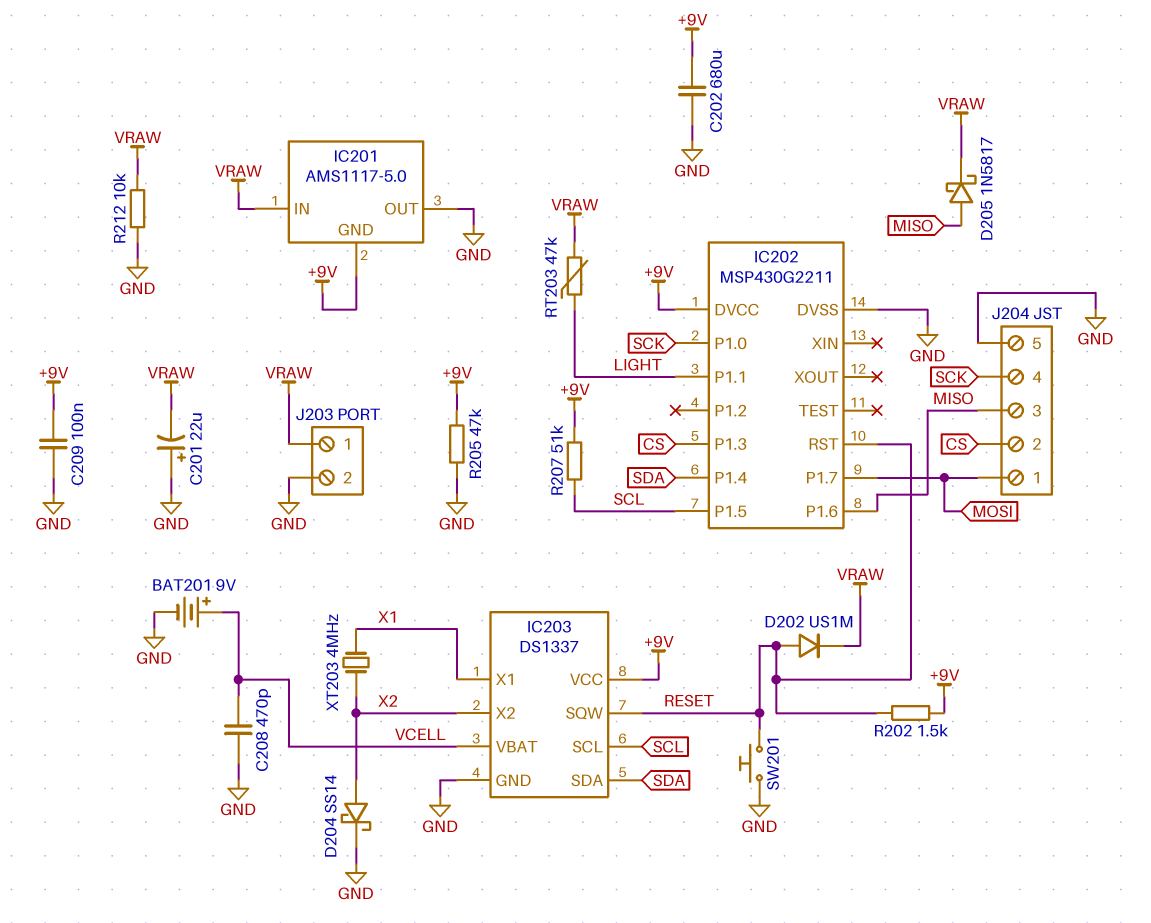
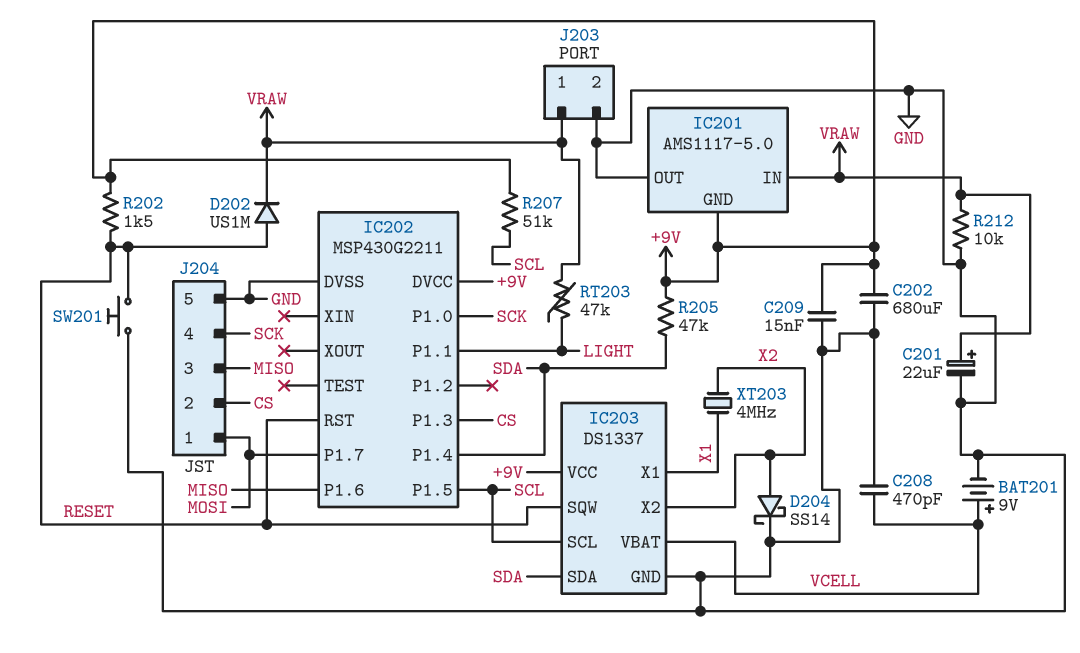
C201: 22uF (plus GND, minus VRAW) -> 22uF (plus VRAW, minus GND)
C209: 100nF (+9V, GND) -> 15nF (+9V, GND)
D205: schottky 1N5817 (A MISO, K VRAW) -> none
R205: 47k (+9V, GND) -> 47k (+9V, SDA)

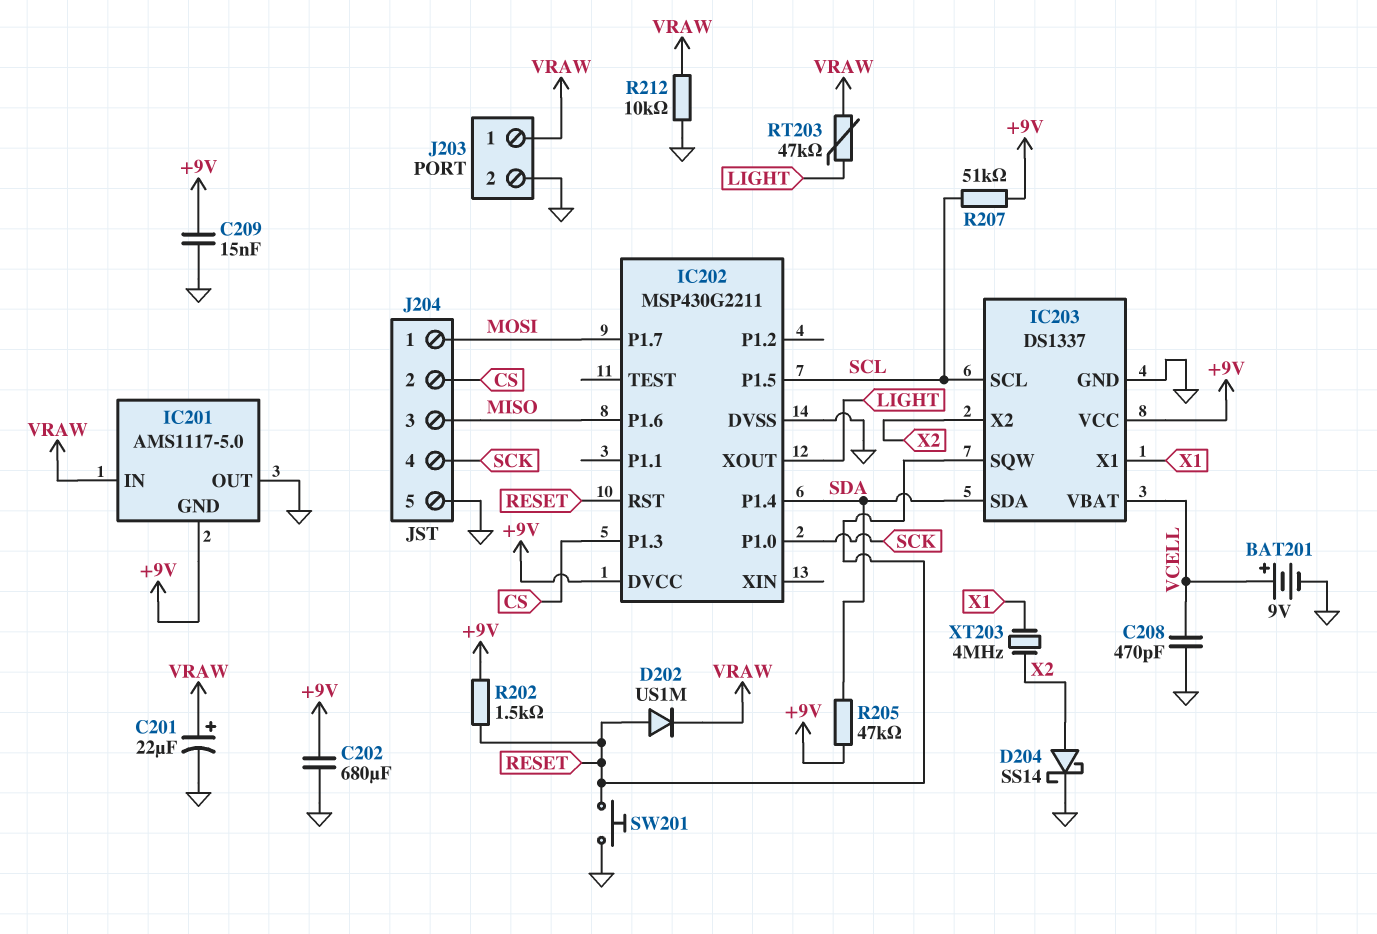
IC202 pin P1.1: LIGHT -> none
IC202 pin XOUT: none -> LIGHT

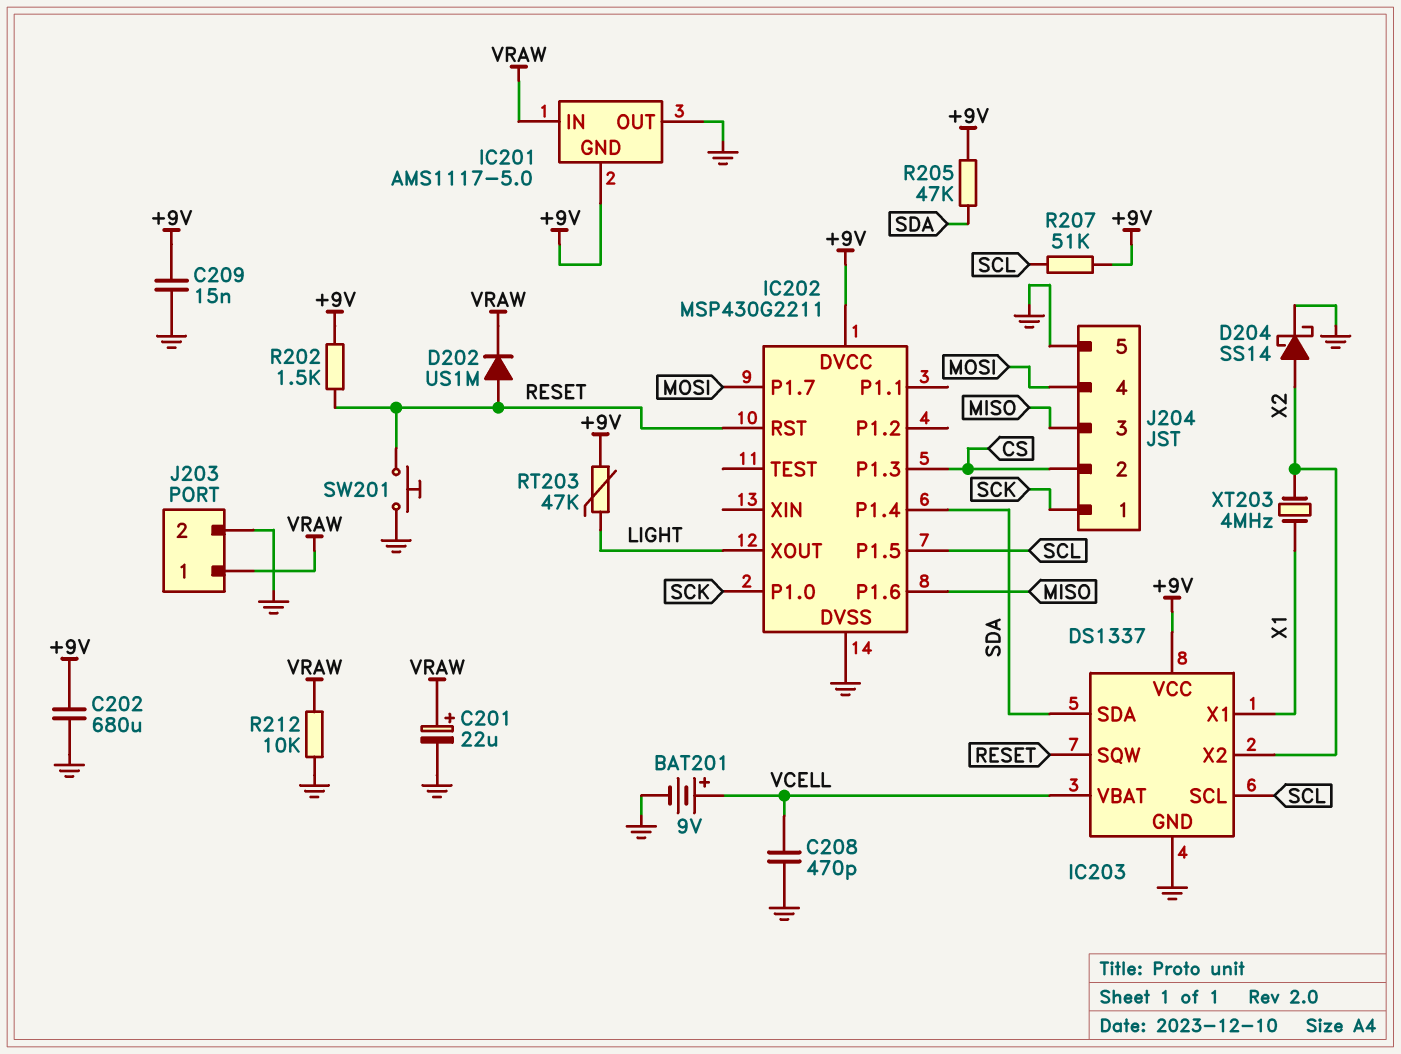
J204 pin 1: MOSI -> SCK
J204 pin 4: SCK -> MOSI
RT203: 47k (LIGHT, VRAW) -> 47k (+9V, LIGHT)

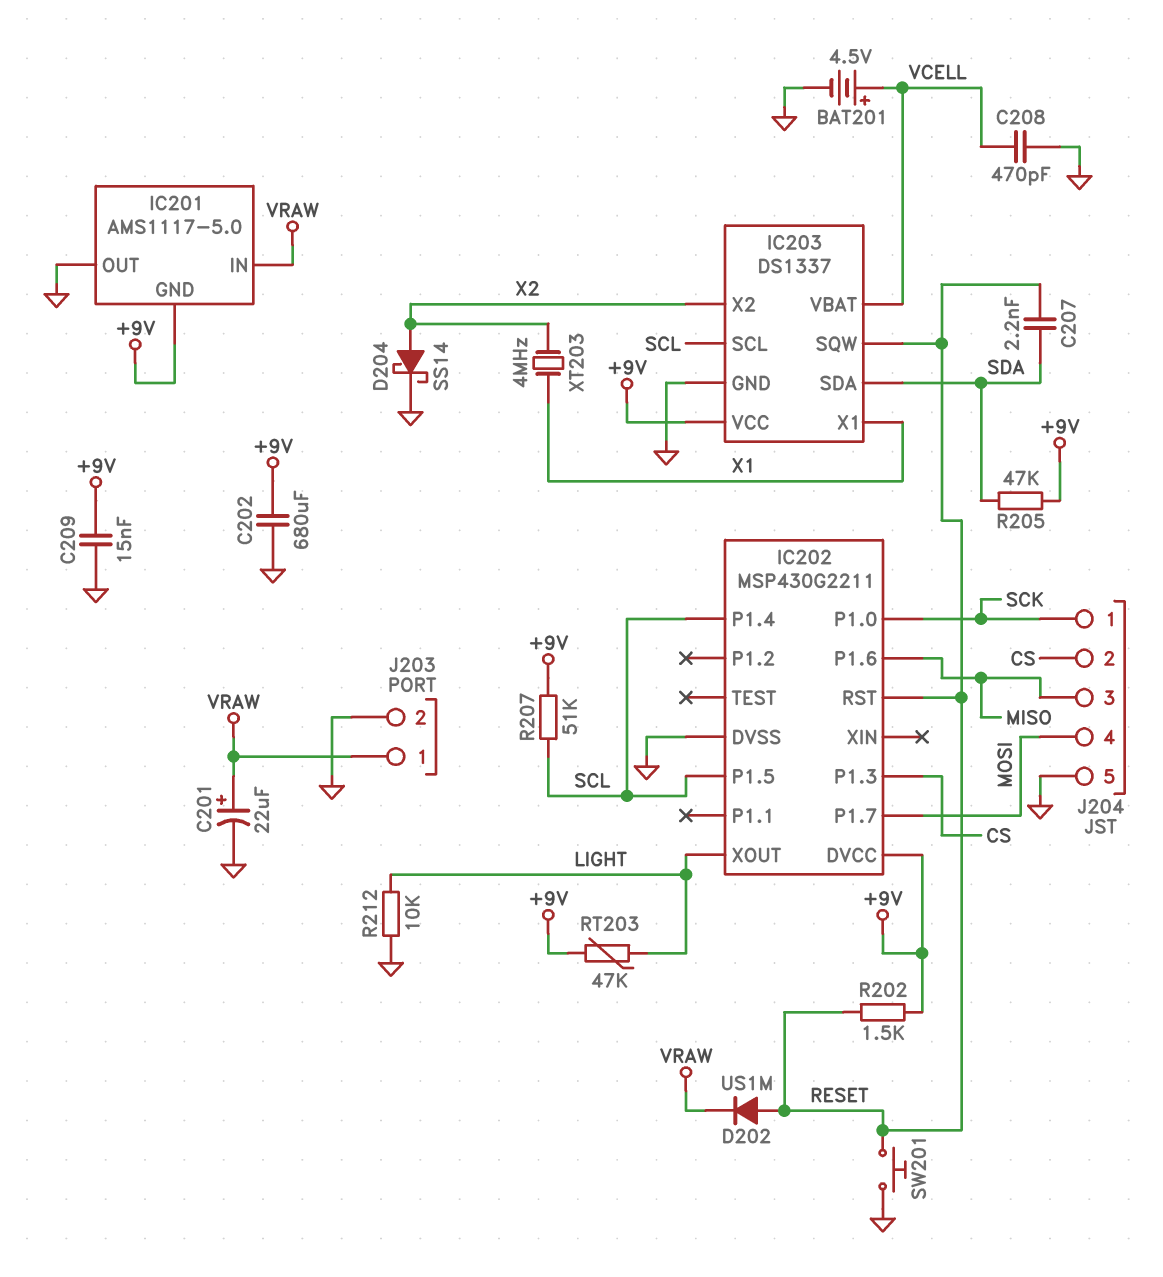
BAT201: 9V (plus VCELL, minus GND) -> 4.5V (plus VCELL, minus GND)
C207: none -> 2.2nF (RESET, SDA)
IC202 pin P1.4: SDA -> SCL
R212: 10k (GND, VRAW) -> 10k (GND, LIGHT)

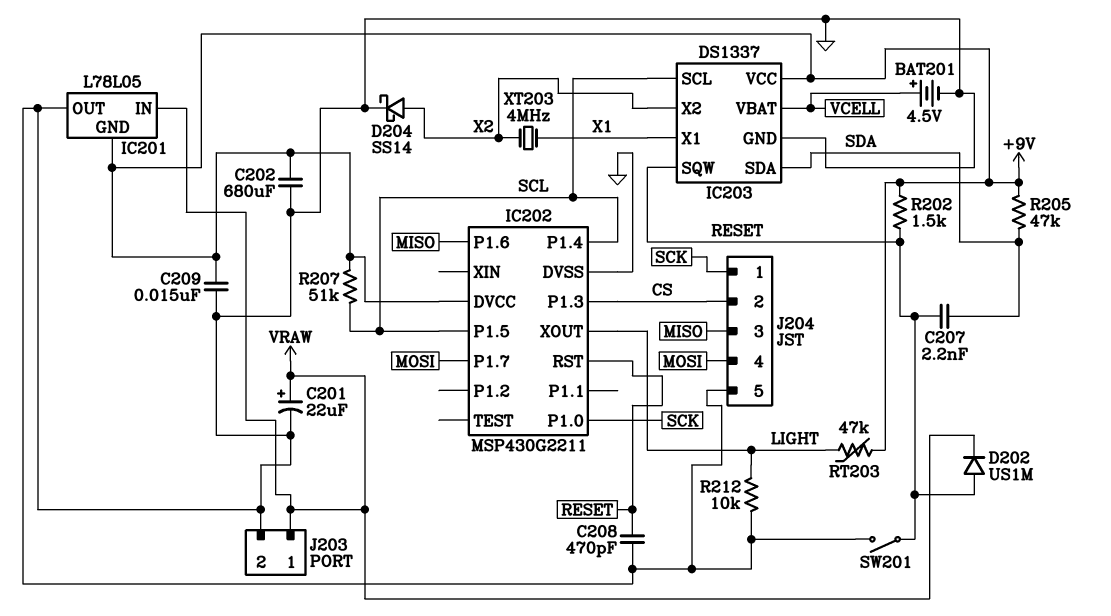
C208: 470pF (GND, VCELL) -> 470pF (GND, RESET)
IC201: AMS1117-5.0 -> L78L05
SW201: button (GND, RESET) -> switch (GND, RESET)

